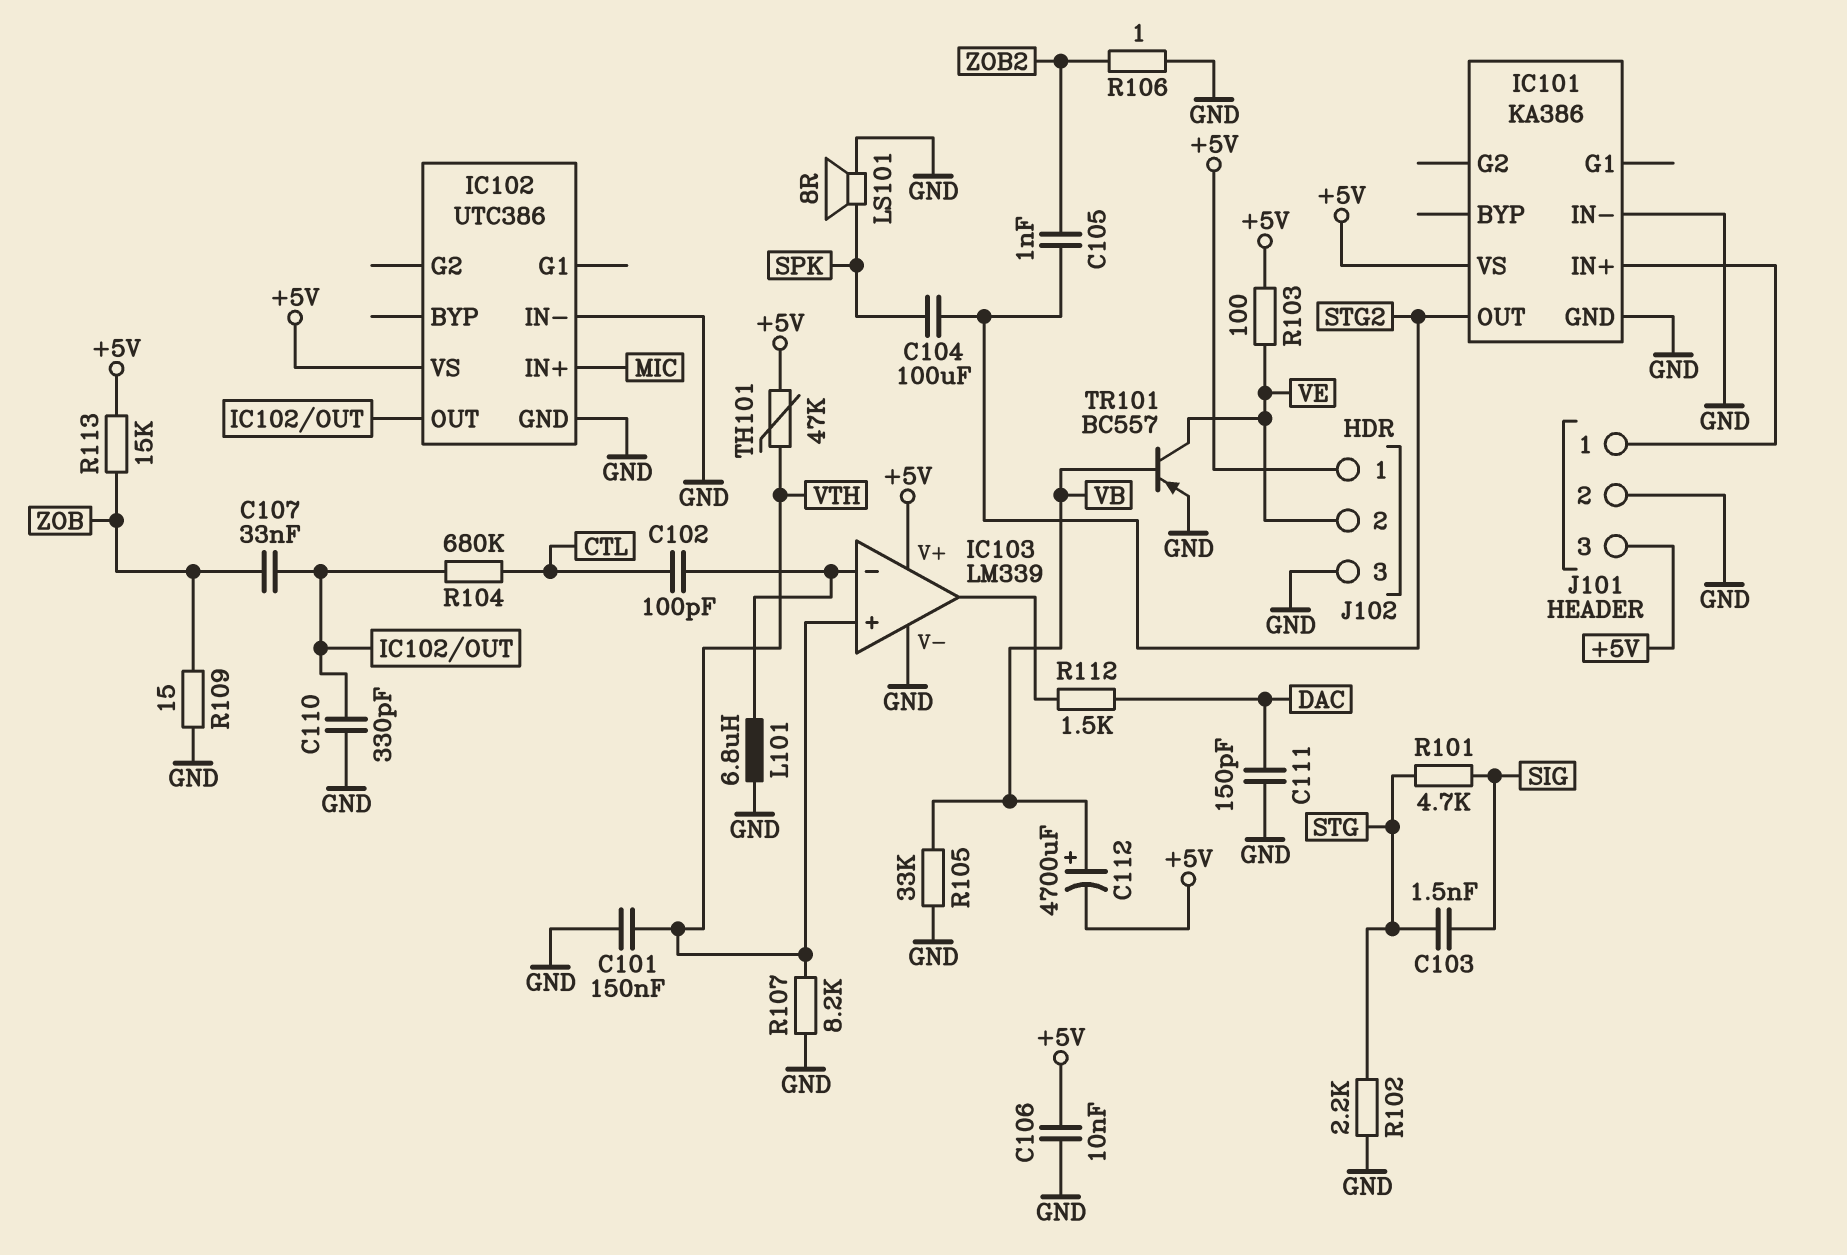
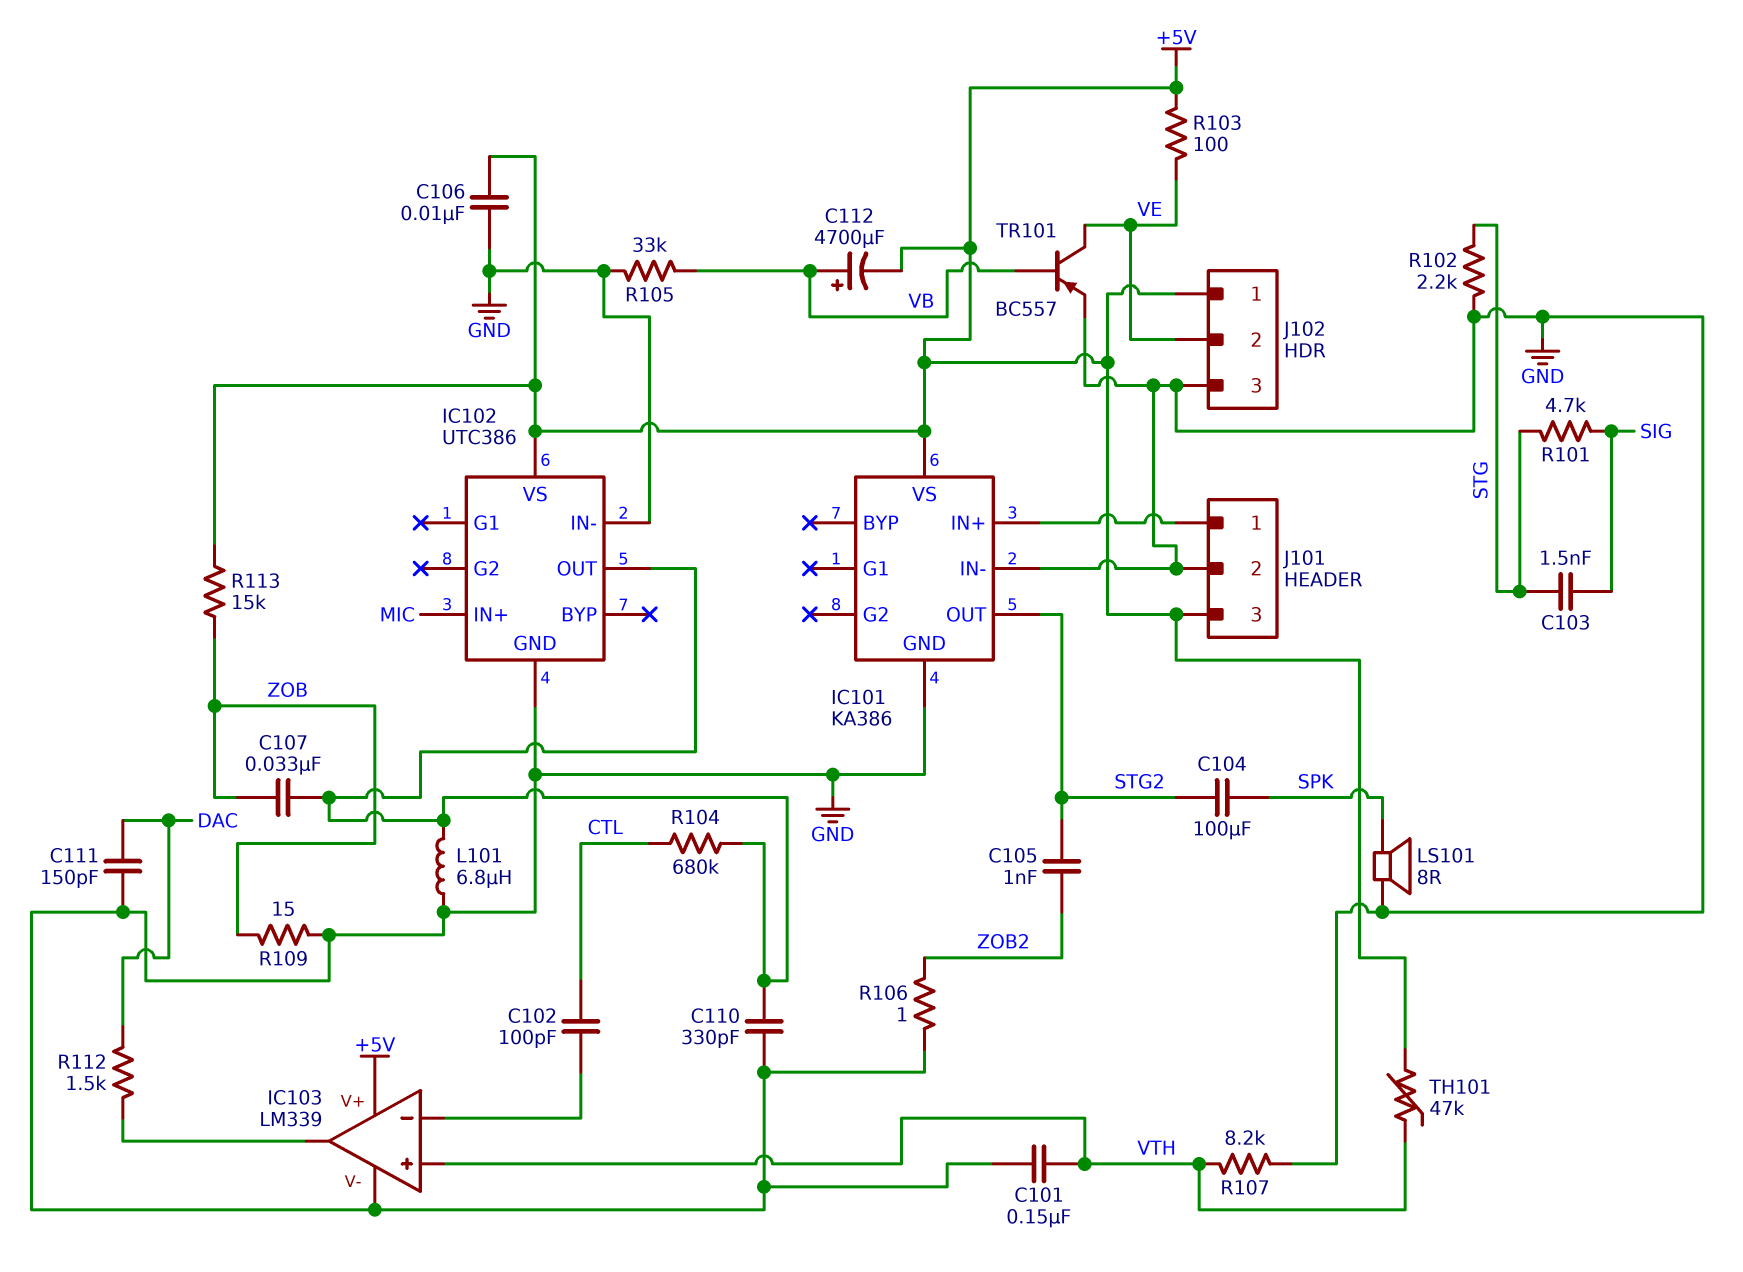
L101: 6.8uH (GND, IC103/in-) -> 6.8uH (GND, IC102/OUT)

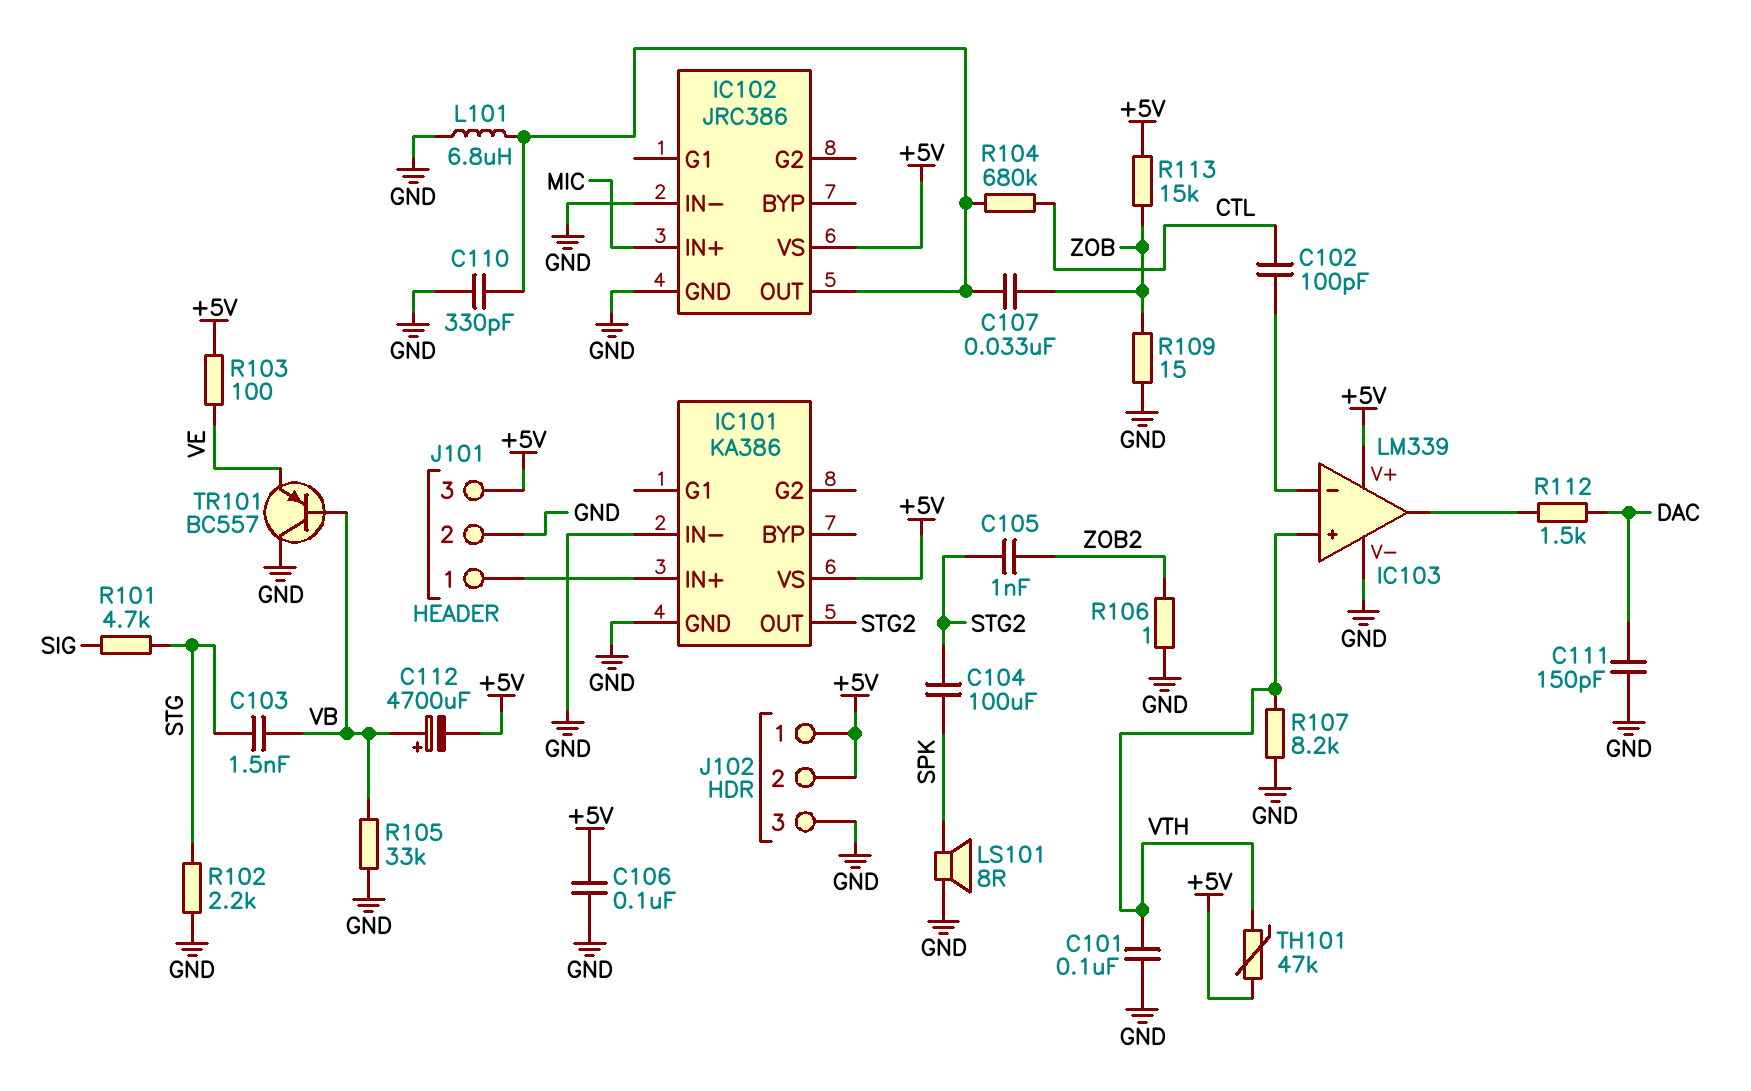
C101: 150nF (GND, VTH) -> 100nF (GND, VTH)
C103: 1.5nF (SIG, STG) -> 1.5nF (STG, VB)
C106: 10nF (+5V, GND) -> 100nF (+5V, GND)
IC102: UTC386 -> JRC386
J102 pin 2: VE -> +5V
TR101: PNP BC557 (B VB, C VE, E GND) -> PNP BC557 (B VB, C GND, E VE)

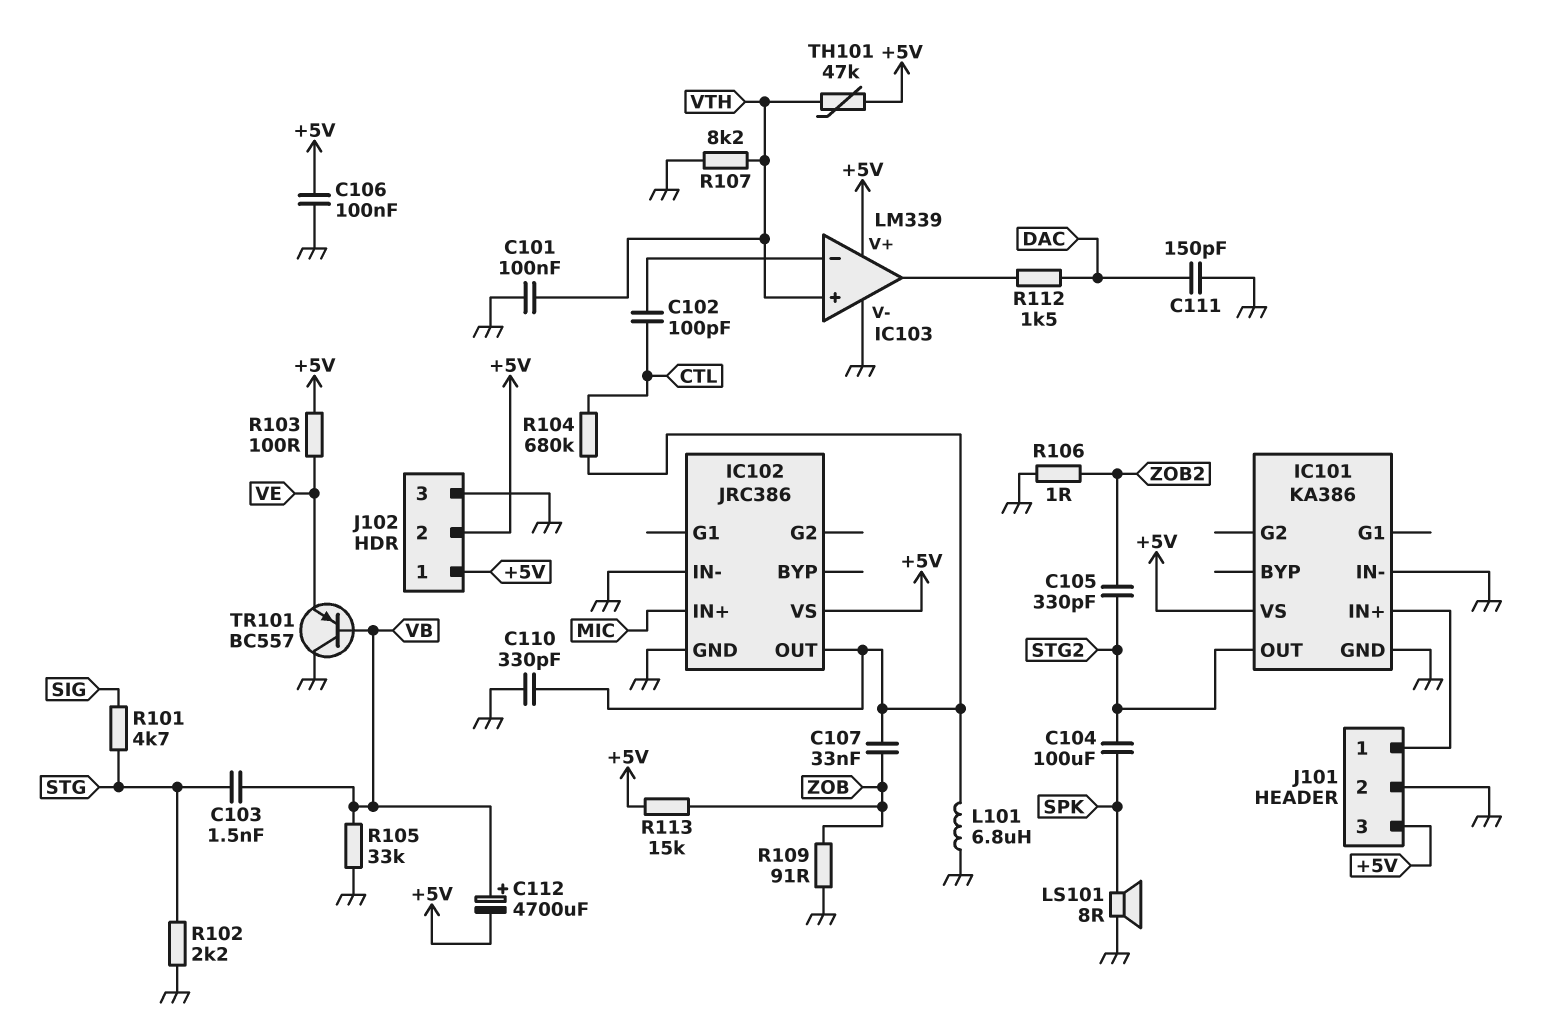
C105: 1nF (STG2, ZOB2) -> 330pF (STG2, ZOB2)
R109: 15 (GND, ZOB) -> 91 (GND, ZOB)

